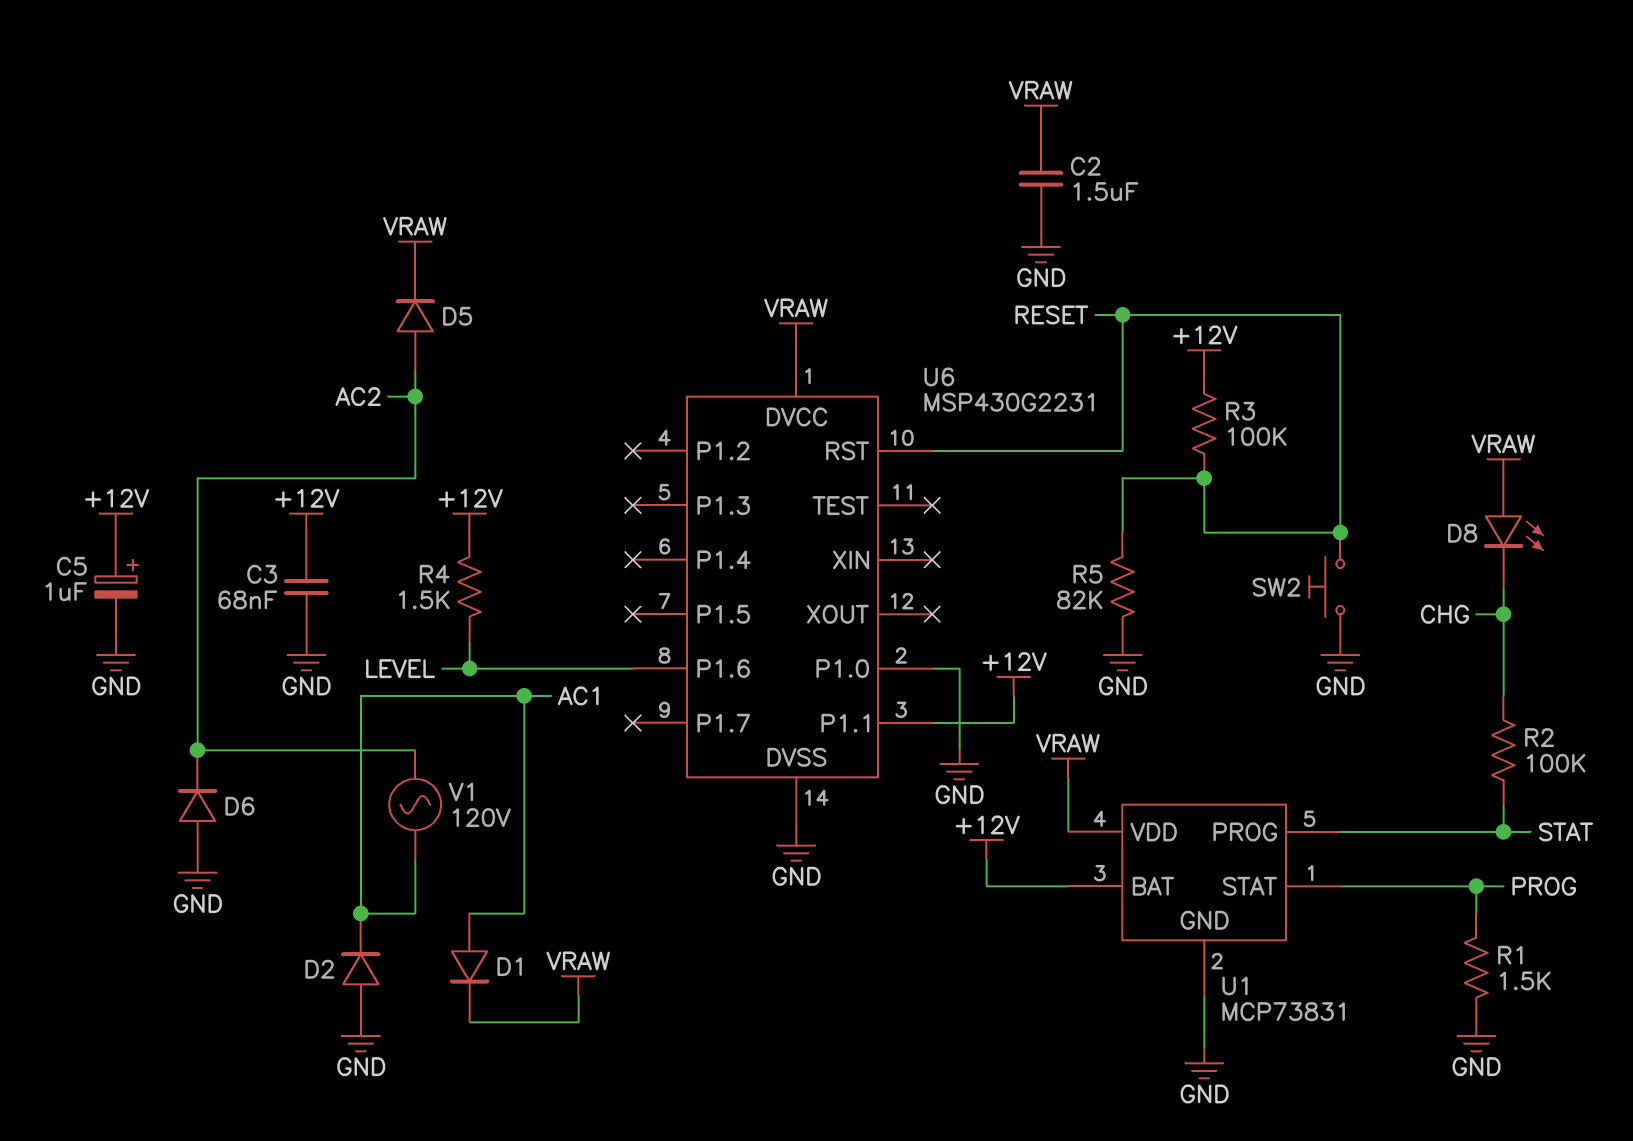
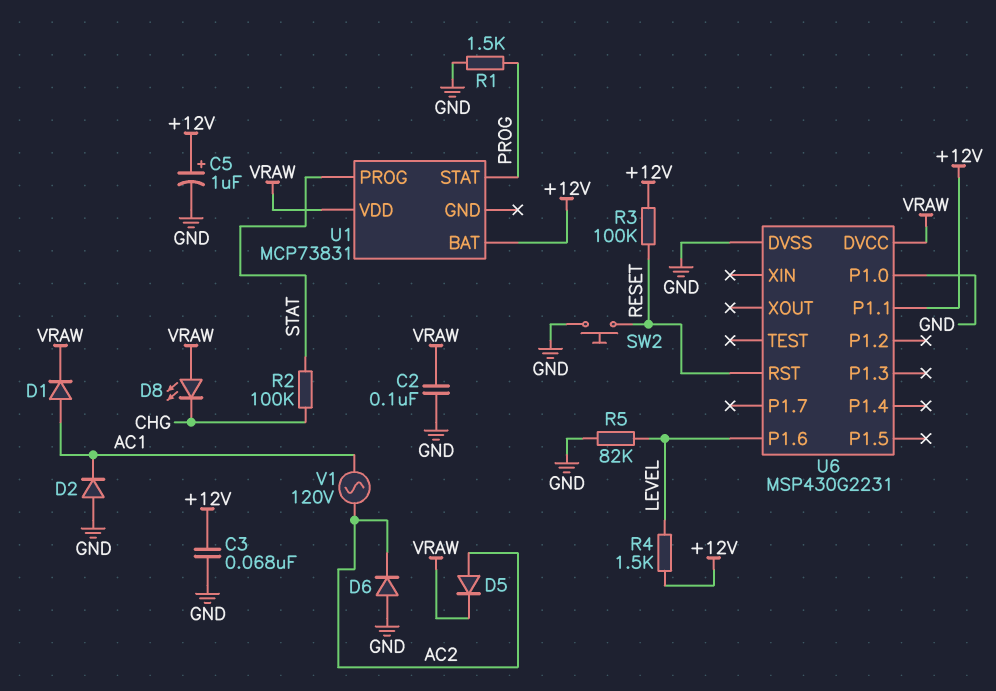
C2: 1.5uF (GND, VRAW) -> 100nF (GND, VRAW)
R5: 82k (GND, RESET) -> 82k (GND, LEVEL)
U1 pin GND: GND -> none

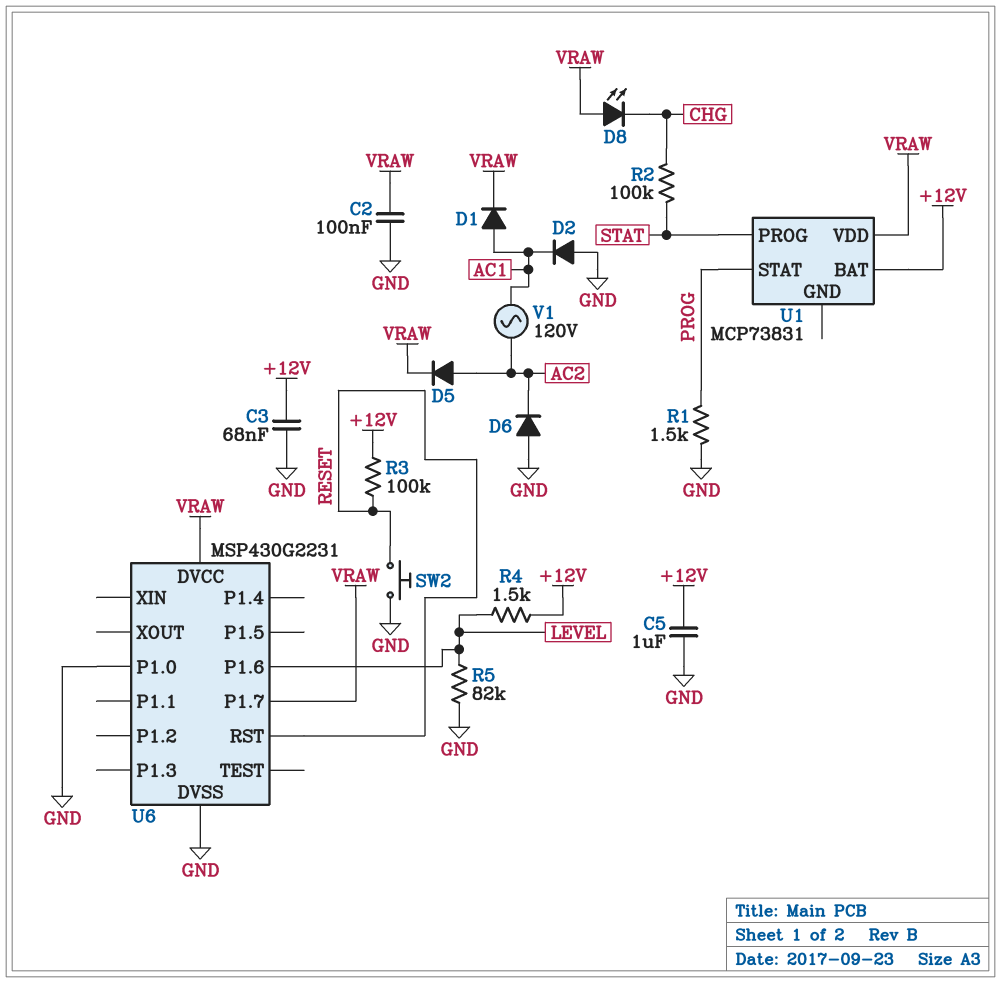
C5: 1uF (plus +12V, minus GND) -> 1uF (+12V, GND)
U6 pin P1.1: +12V -> none
U6 pin P1.7: none -> VRAW

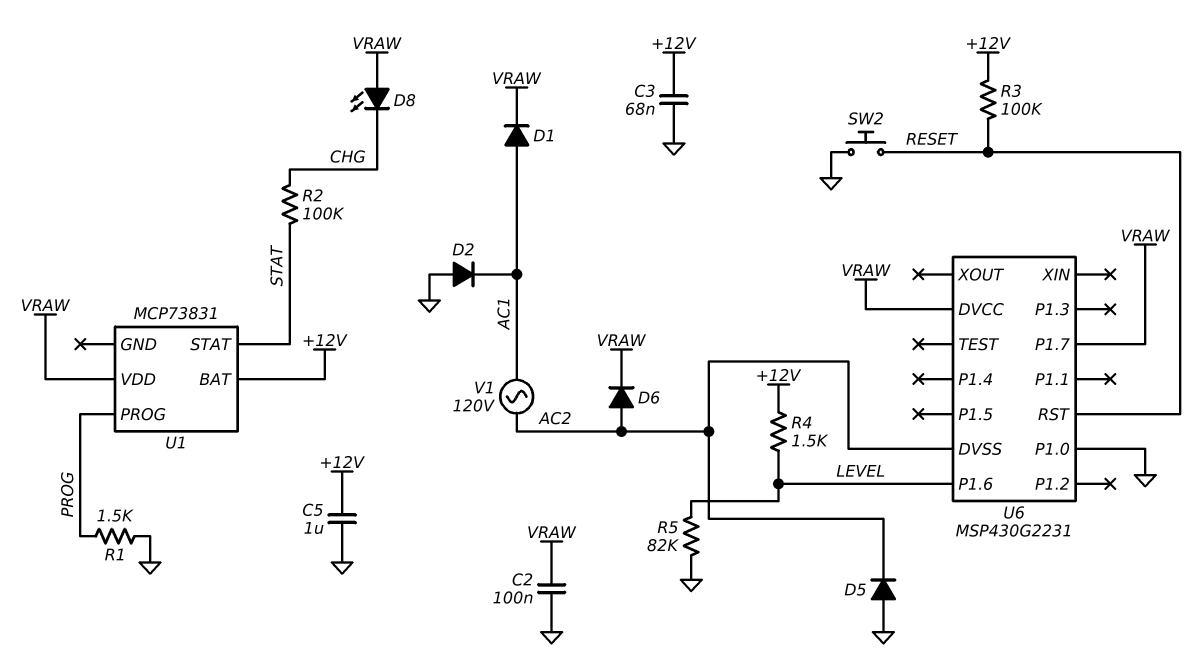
D5: diode (A AC2, K VRAW) -> diode (A GND, K AC2)
D6: diode (A GND, K AC2) -> diode (A AC2, K VRAW)
U1 pin PROG: STAT -> PROG
U1 pin STAT: PROG -> STAT
U6 pin DVSS: GND -> AC2

